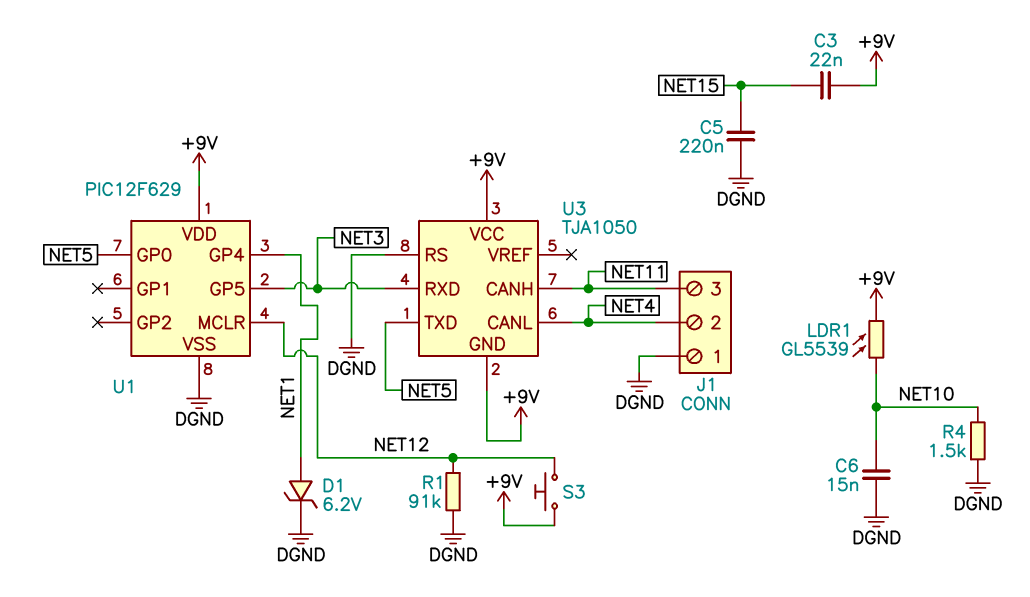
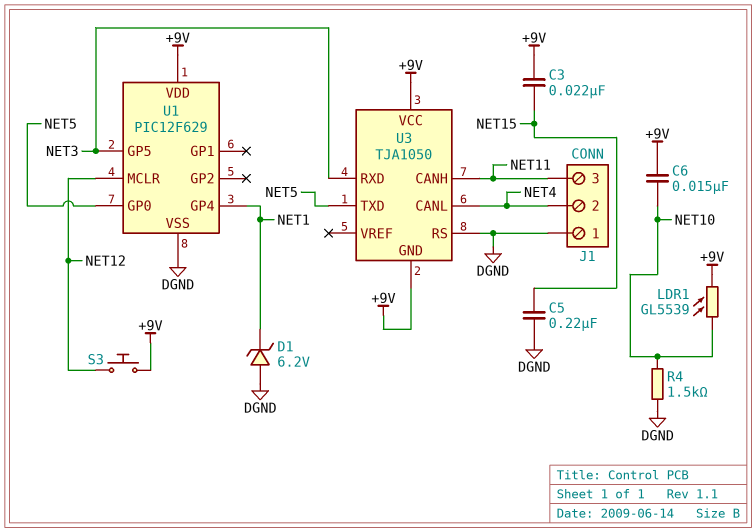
C6: 15nF (DGND, NET10) -> 15nF (+9V, NET10)
D1: zener 6.2V (A NET1, K DGND) -> zener 6.2V (A DGND, K NET1)
R1: 91k (DGND, NET12) -> none

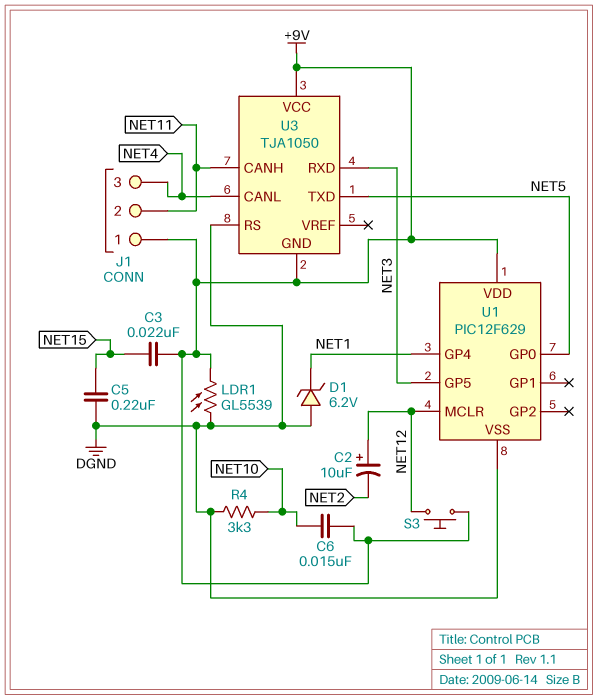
C2: none -> 10uF (plus NET12, minus NET2)
J1 pin 1: DGND -> +9V
J1 pin 2: NET4 -> NET11
J1 pin 3: NET11 -> NET4
LDR1: GL5539 (+9V, NET10) -> GL5539 (+9V, DGND)
R4: 1.5k (DGND, NET10) -> 3.3k (DGND, NET10)

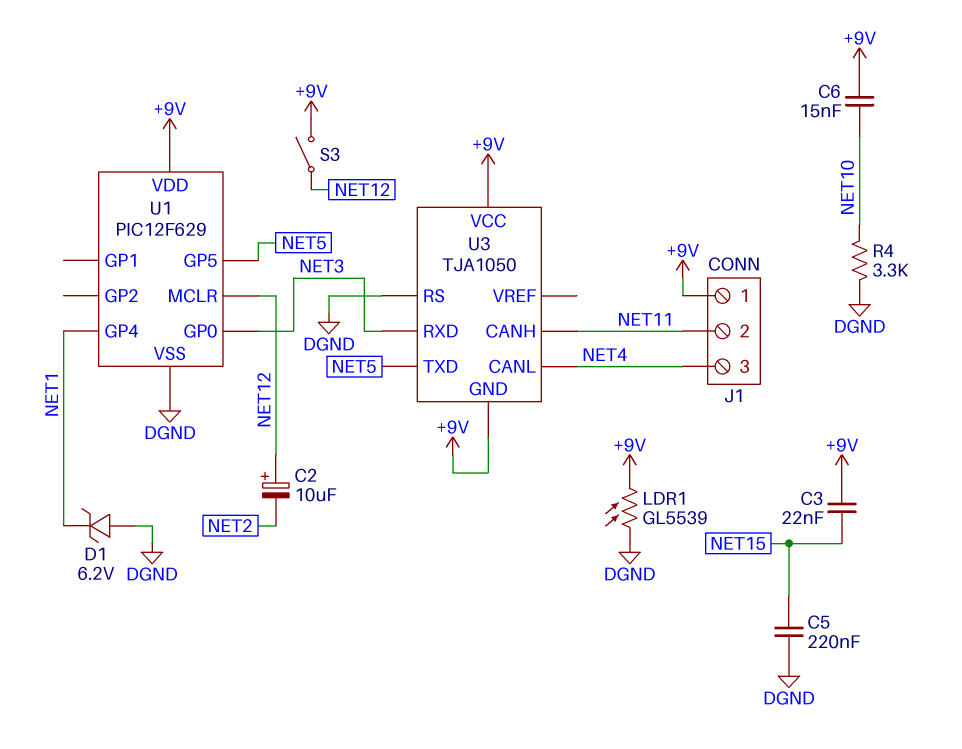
S3: button (+9V, NET12) -> switch (+9V, NET12)
U1 pin GP0: NET5 -> NET3
U1 pin GP5: NET3 -> NET5

